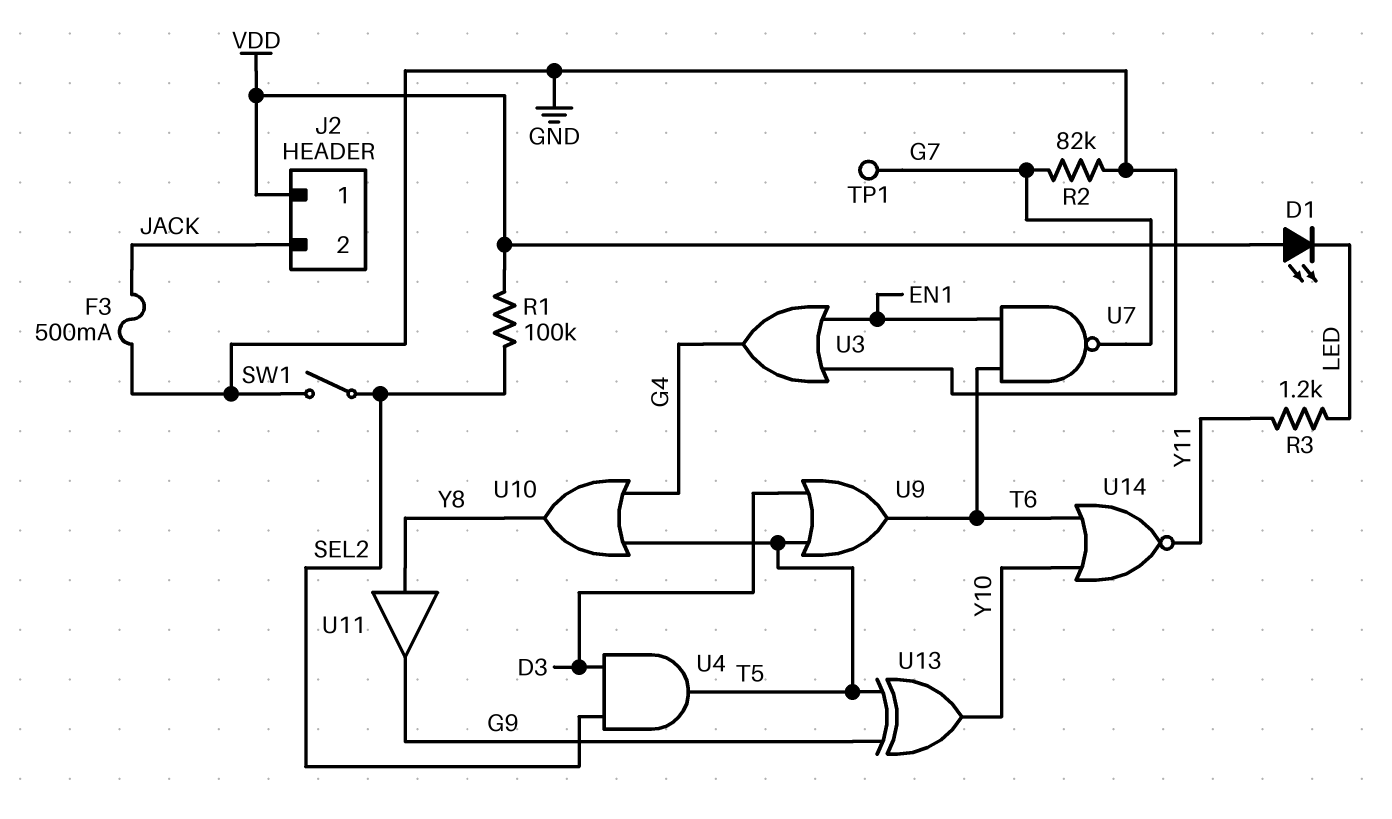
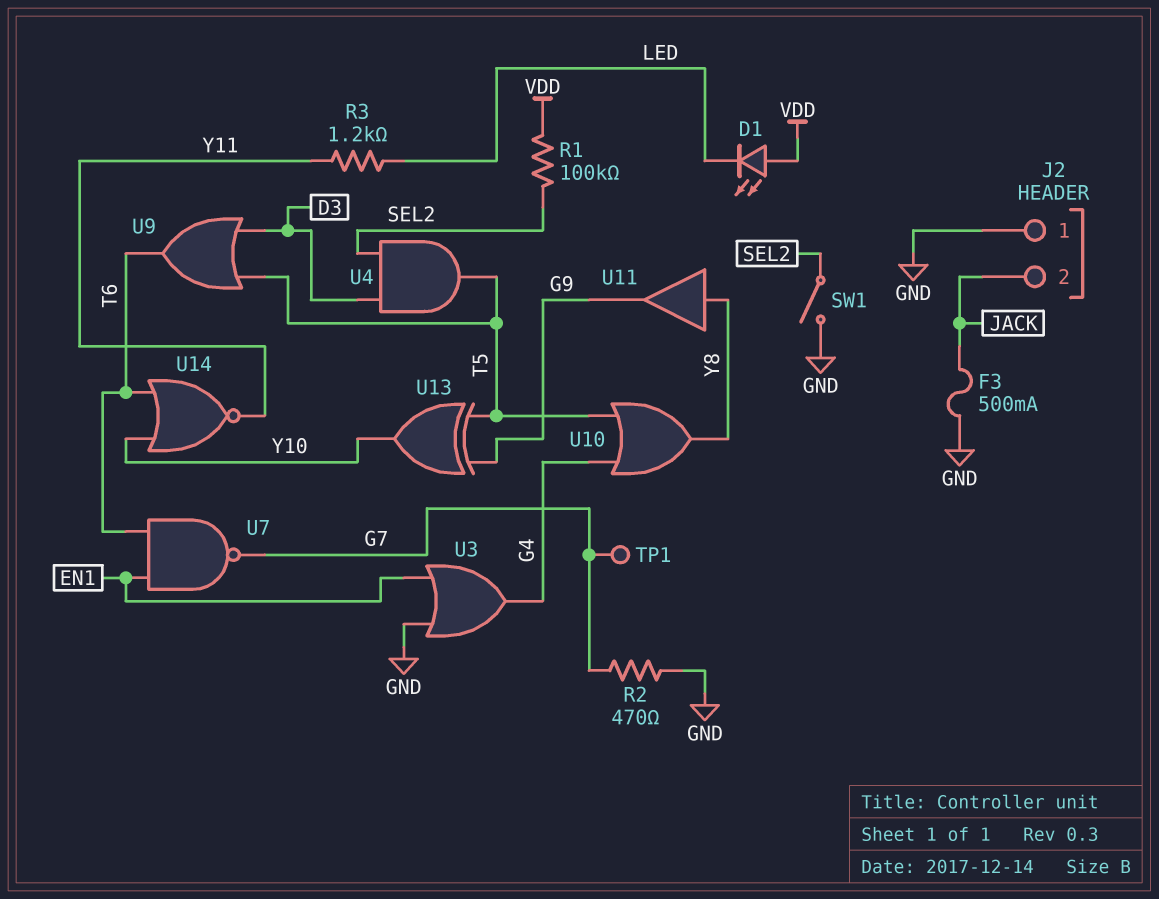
J2 pin 1: VDD -> GND
R2: 82k (G7, GND) -> 470 (G7, GND)

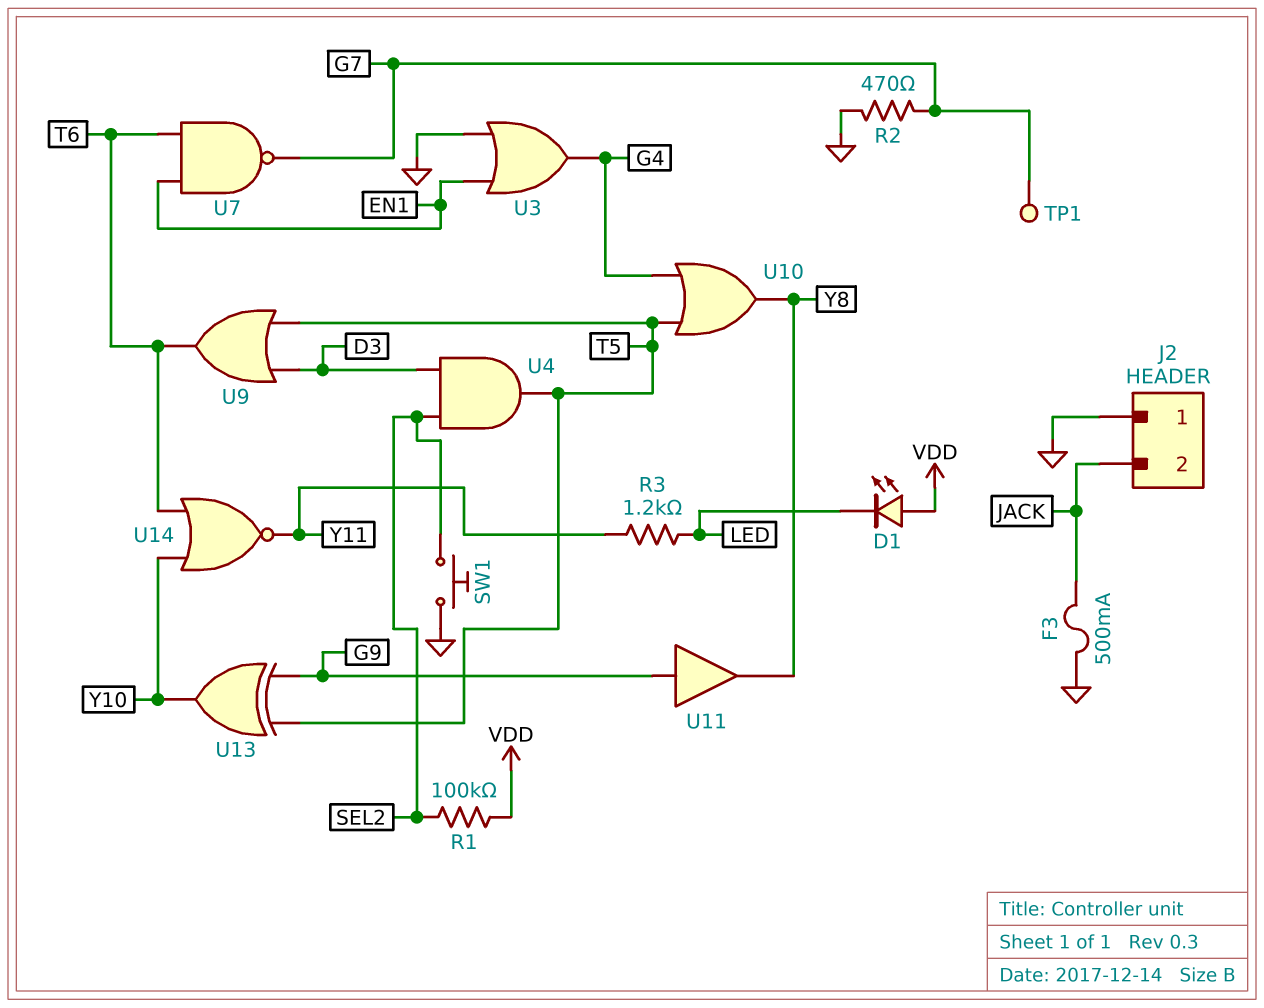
SW1: switch (GND, SEL2) -> button (GND, SEL2)
U11: buffer (in Y8, out G9) -> buffer (in G9, out Y8)

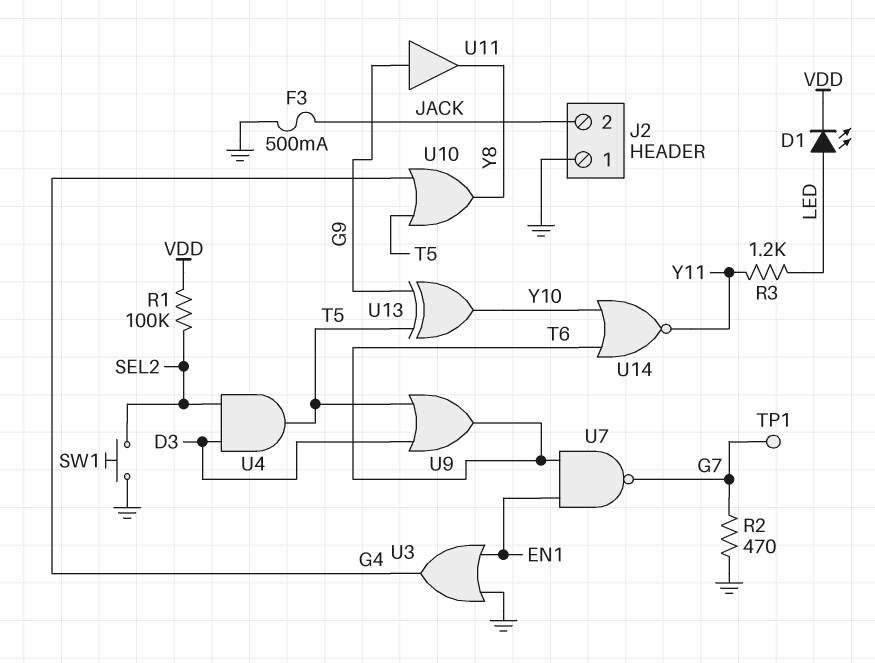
D1: LED (A VDD, K LED) -> LED (A LED, K VDD)

